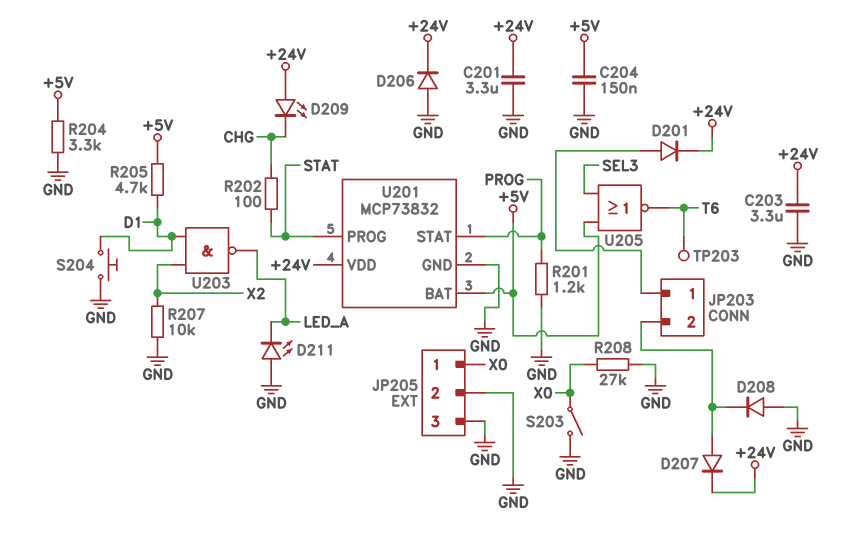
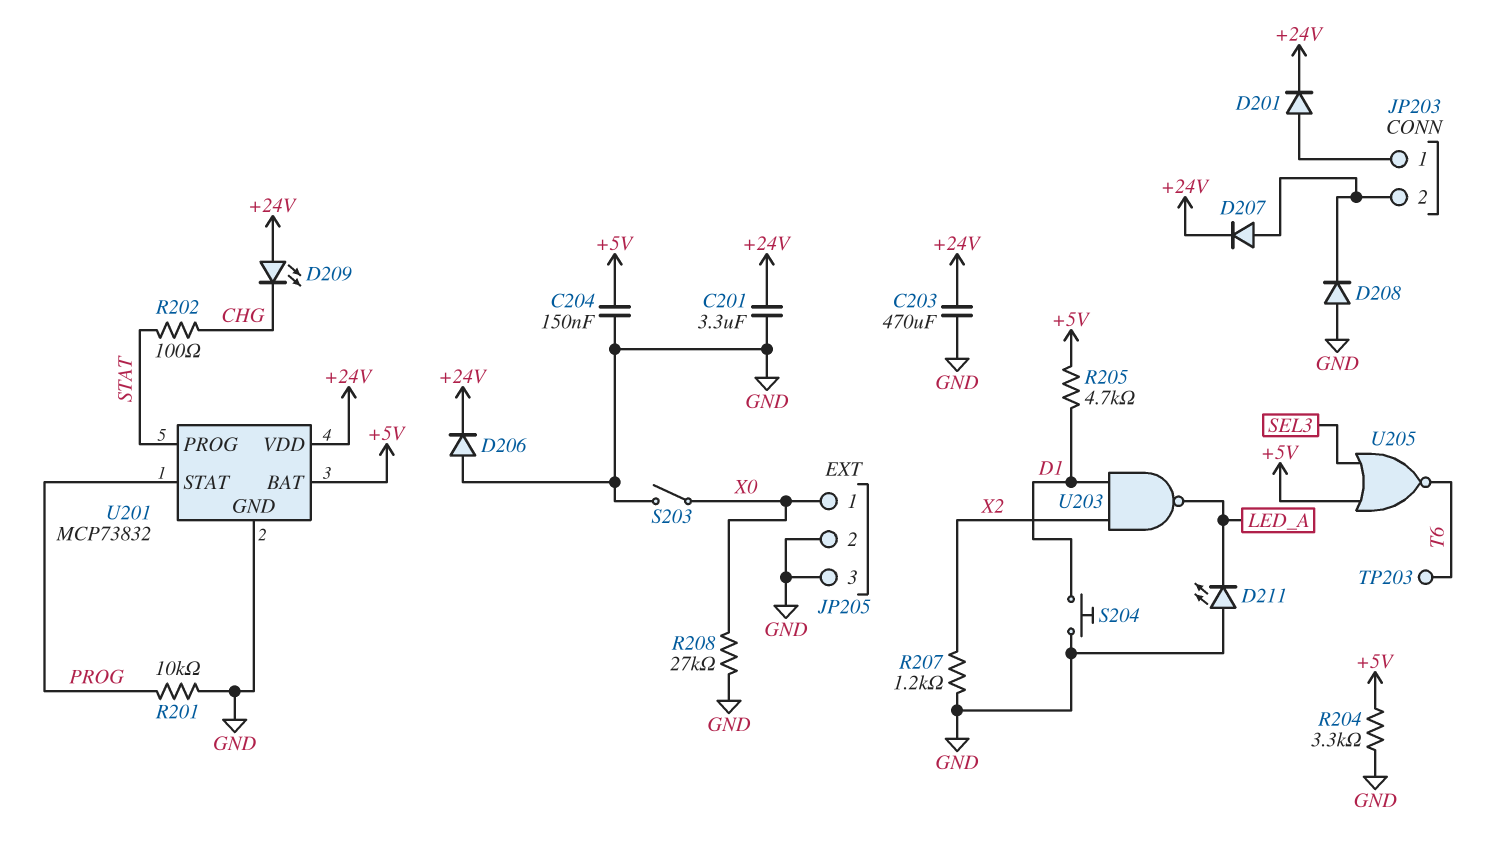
C203: 3.3uF (+24V, GND) -> 470uF (+24V, GND)
R201: 1.2k (GND, PROG) -> 10k (GND, PROG)
R207: 10k (GND, X2) -> 1.2k (GND, X2)

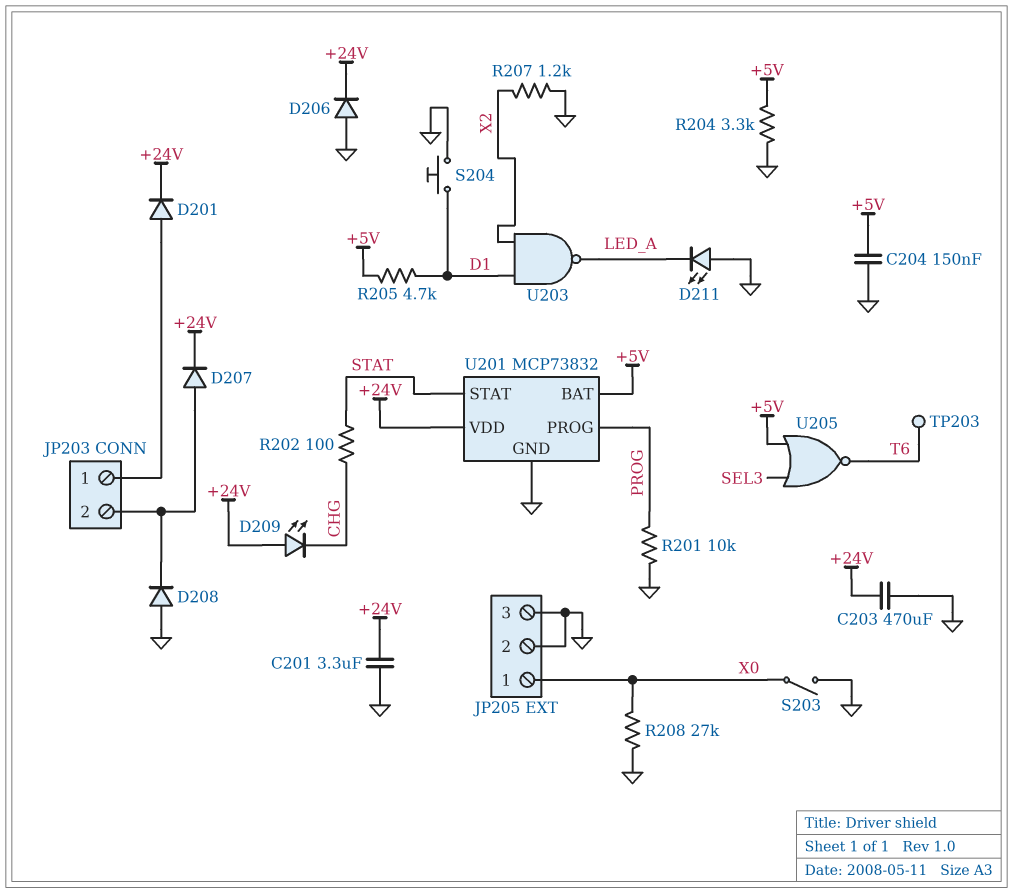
U201 pin PROG: STAT -> PROG
U201 pin STAT: PROG -> STAT

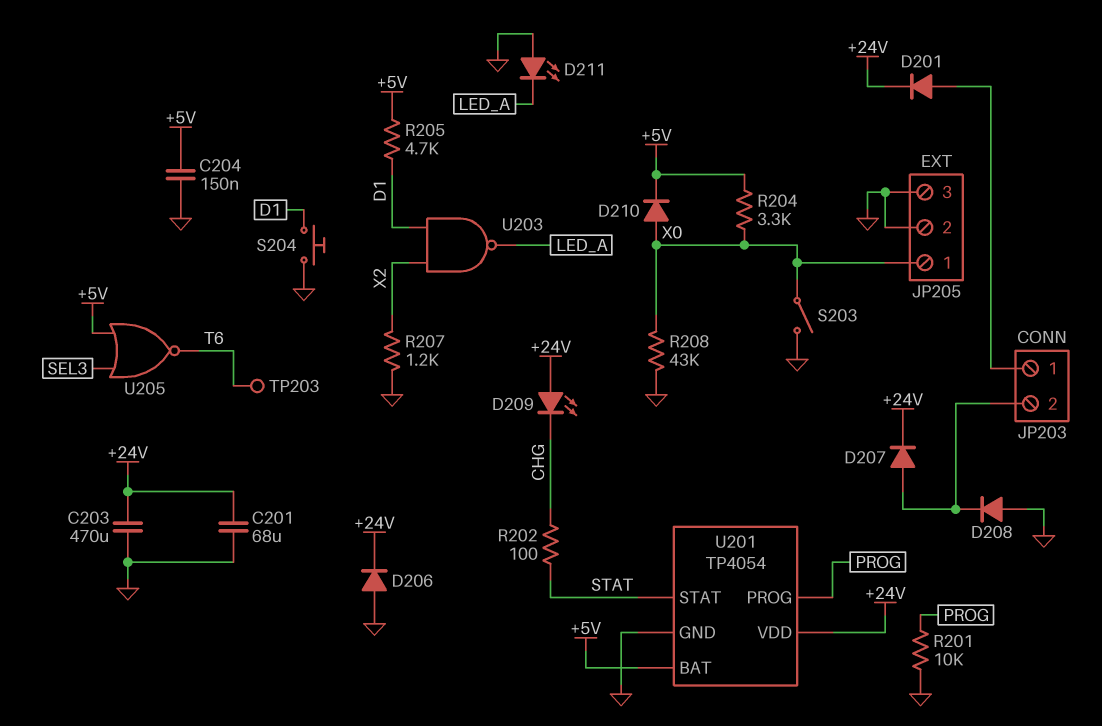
C201: 3.3uF (+24V, GND) -> 68uF (+24V, GND)
D210: none -> diode (A X0, K +5V)
R204: 3.3k (+5V, GND) -> 3.3k (+5V, X0)
R208: 27k (GND, X0) -> 43k (GND, X0)
U201: MCP73832 -> TP4054

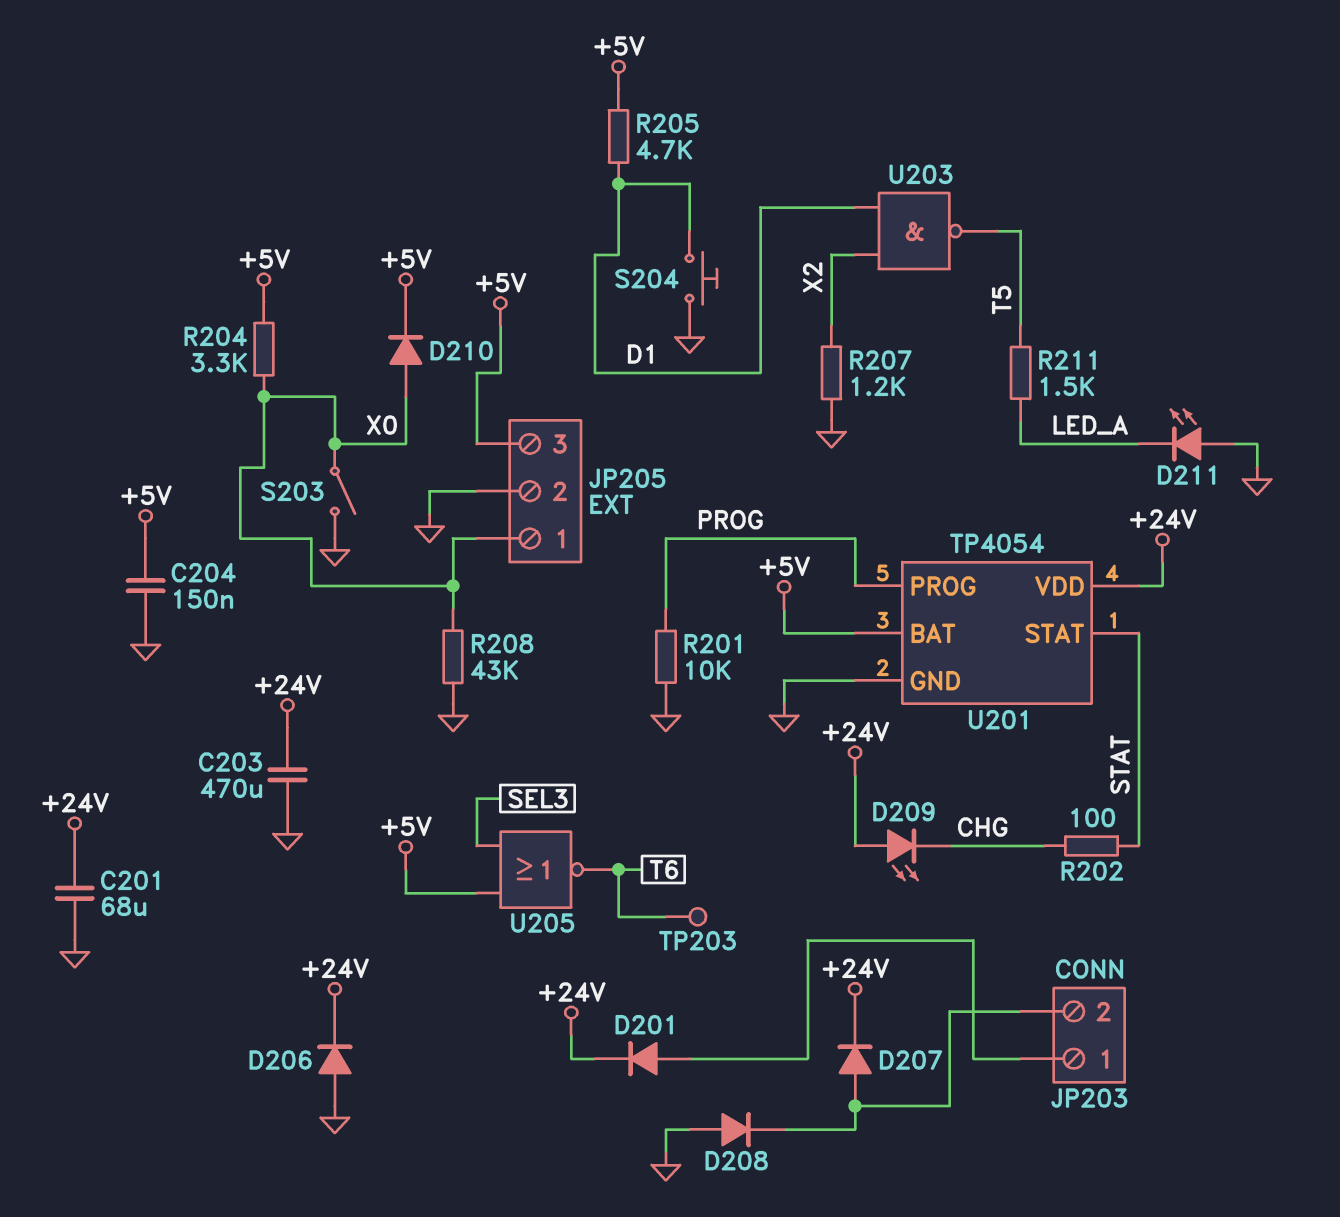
JP205 pin 3: GND -> +5V
R211: none -> 1.5k (LED_A, T5)
U203: NAND (in D1, in X2, out LED_A) -> NAND (in D1, in X2, out T5)

